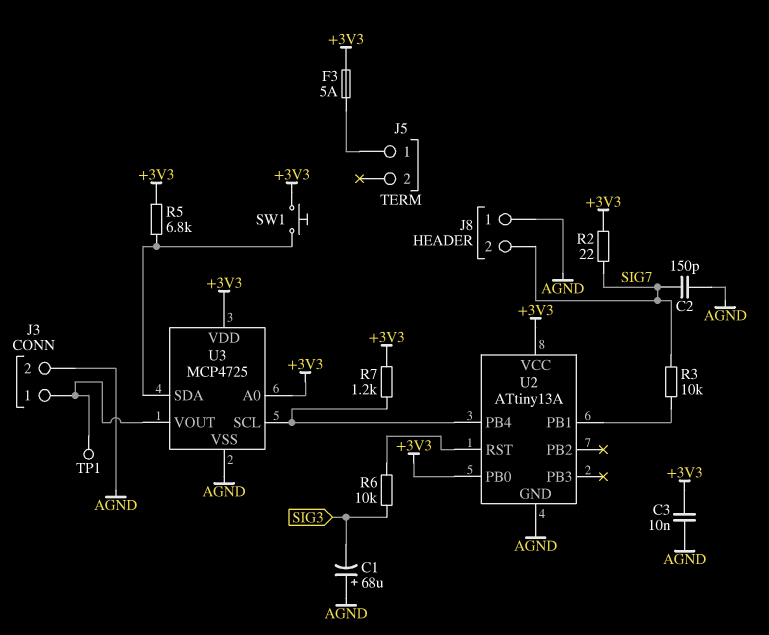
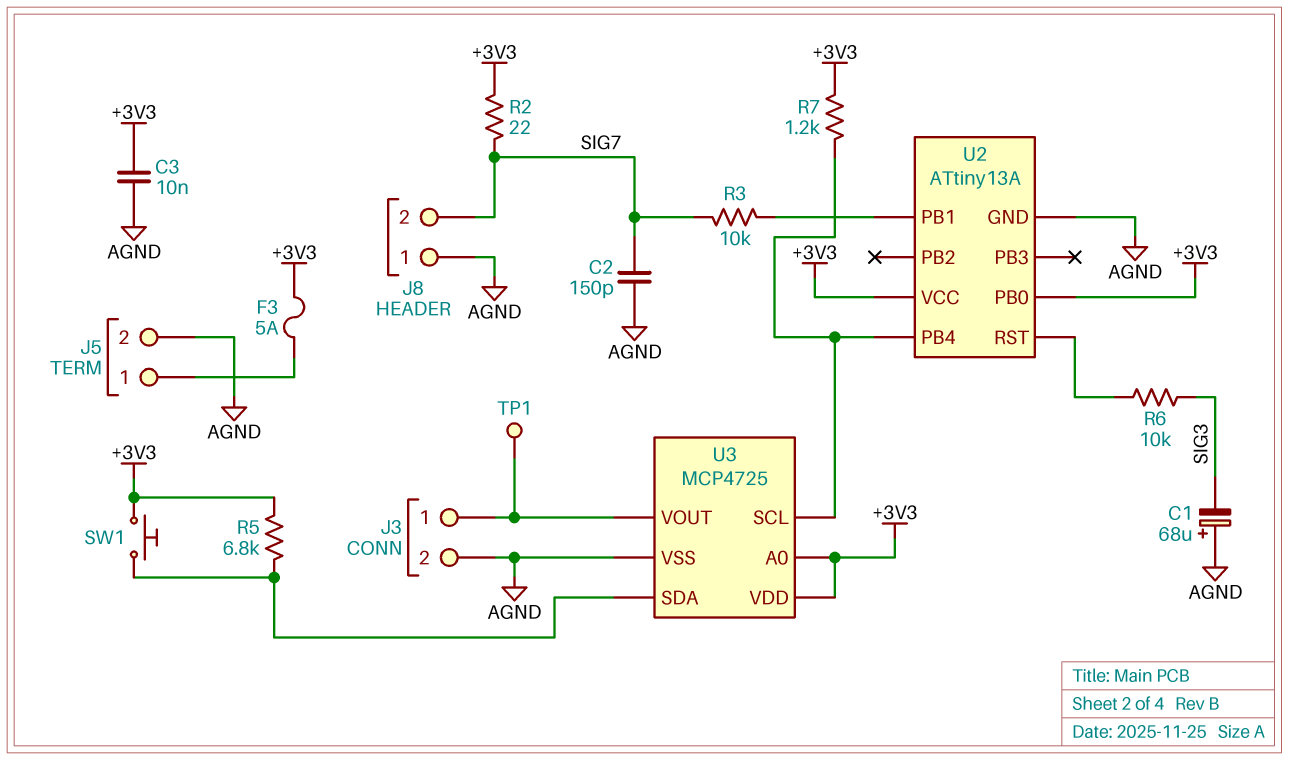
J5 pin 2: none -> AGND

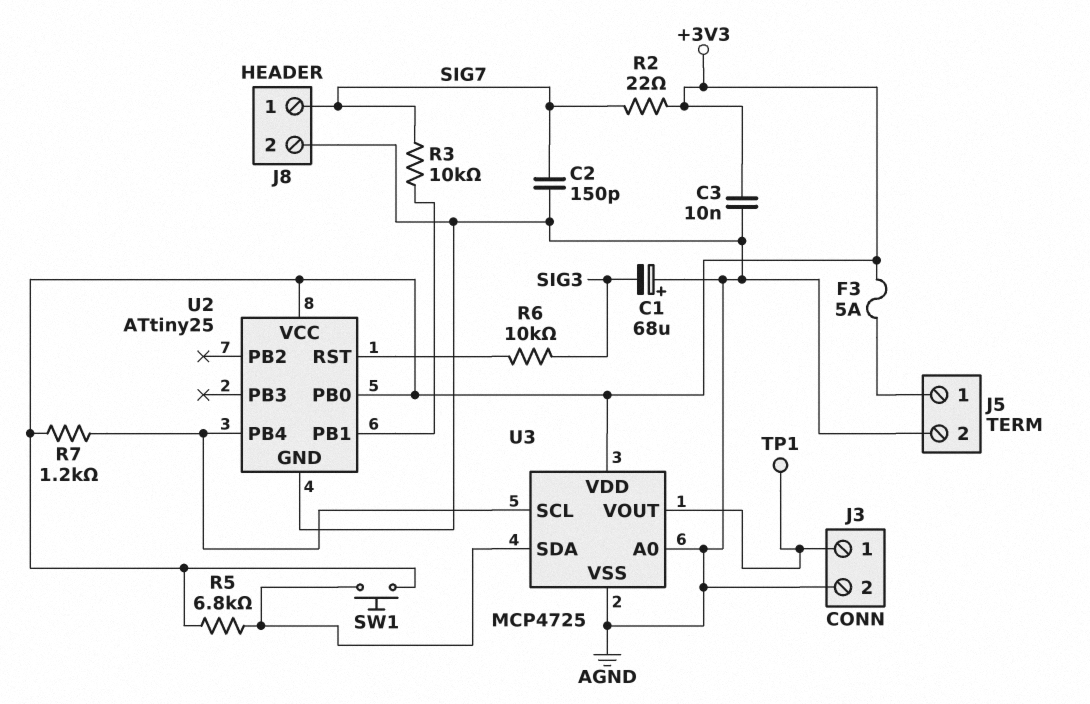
J8 pin 1: AGND -> SIG7
J8 pin 2: SIG7 -> AGND
U2: ATtiny13A -> ATtiny25
U3 pin A0: +3V3 -> AGND

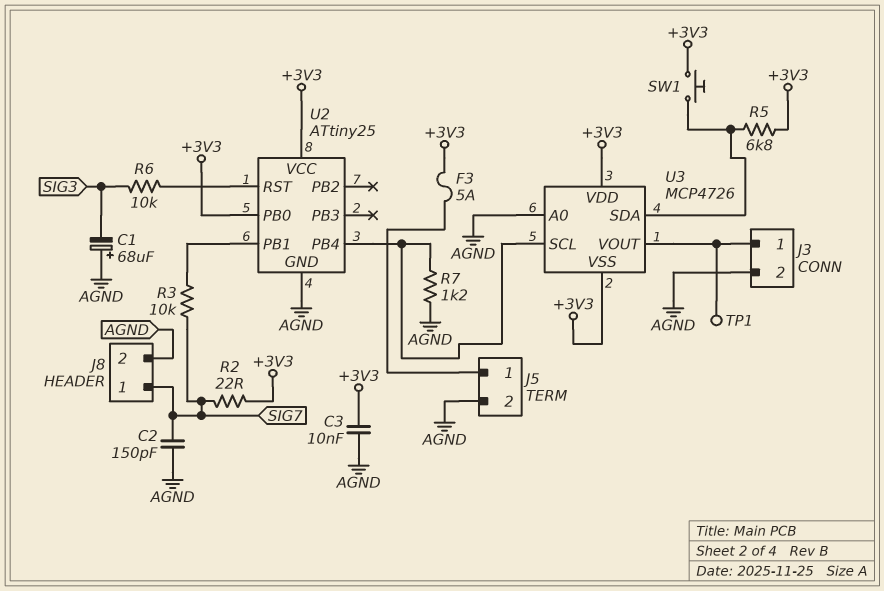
R7: 1.2k (+3V3, U2/PB4) -> 1.2k (AGND, U2/PB4)
U3: MCP4725 -> MCP4726
U3 pin VSS: AGND -> +3V3

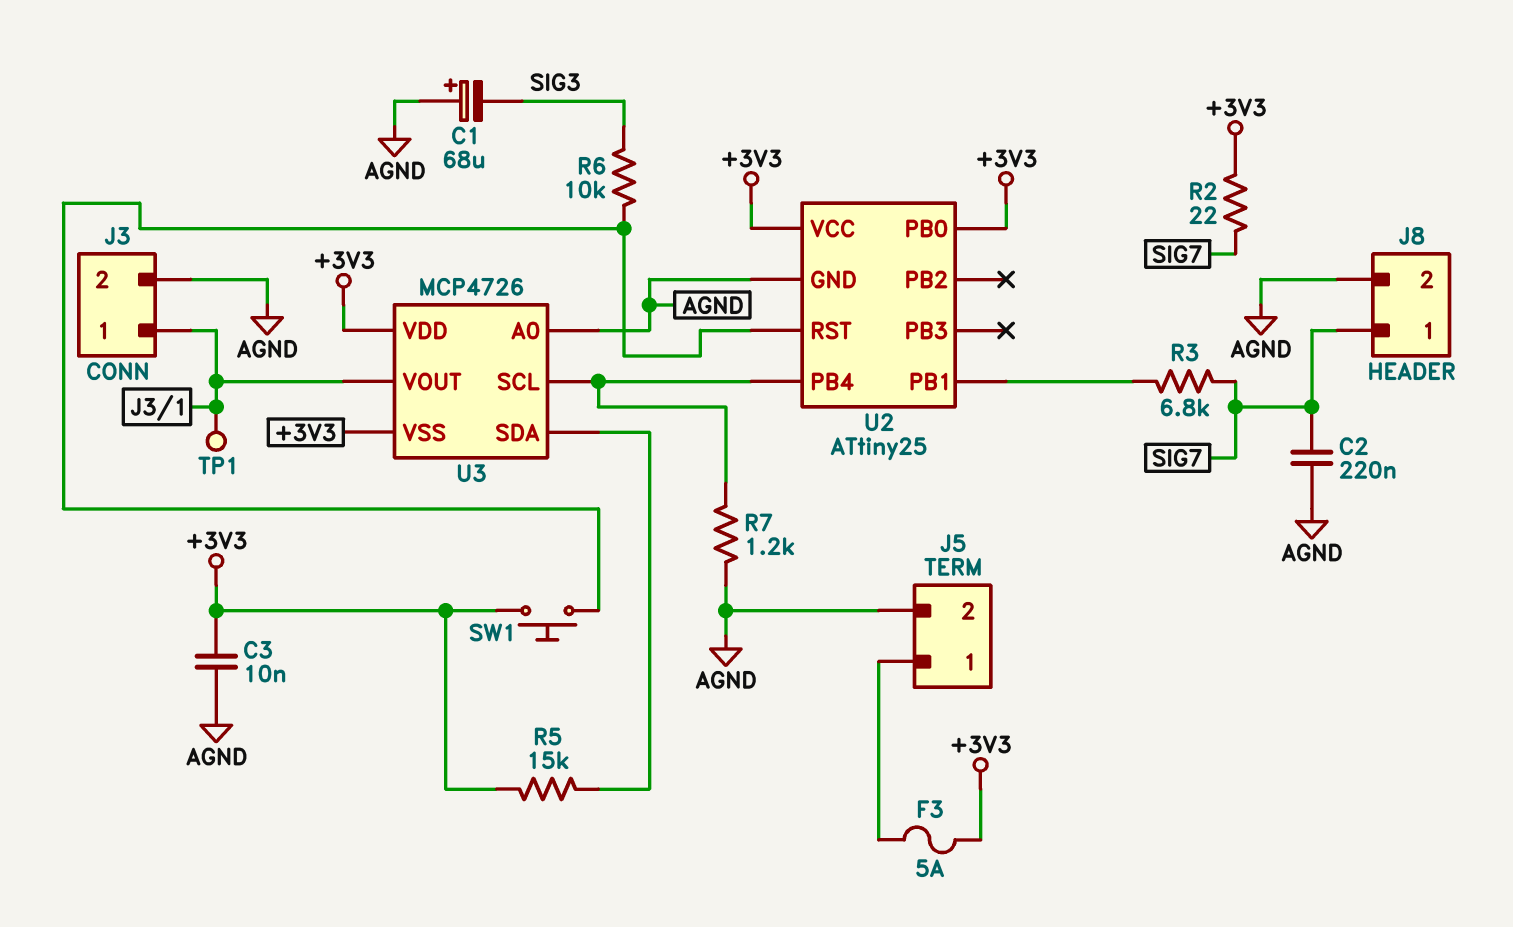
C2: 150pF (AGND, SIG7) -> 220nF (AGND, SIG7)
R3: 10k (SIG7, U2/PB1) -> 6.8k (SIG7, U2/PB1)
R5: 6.8k (+3V3, U3/SDA) -> 15k (+3V3, U3/SDA)
SW1: button (+3V3, U3/SDA) -> button (+3V3, U2/RST)

